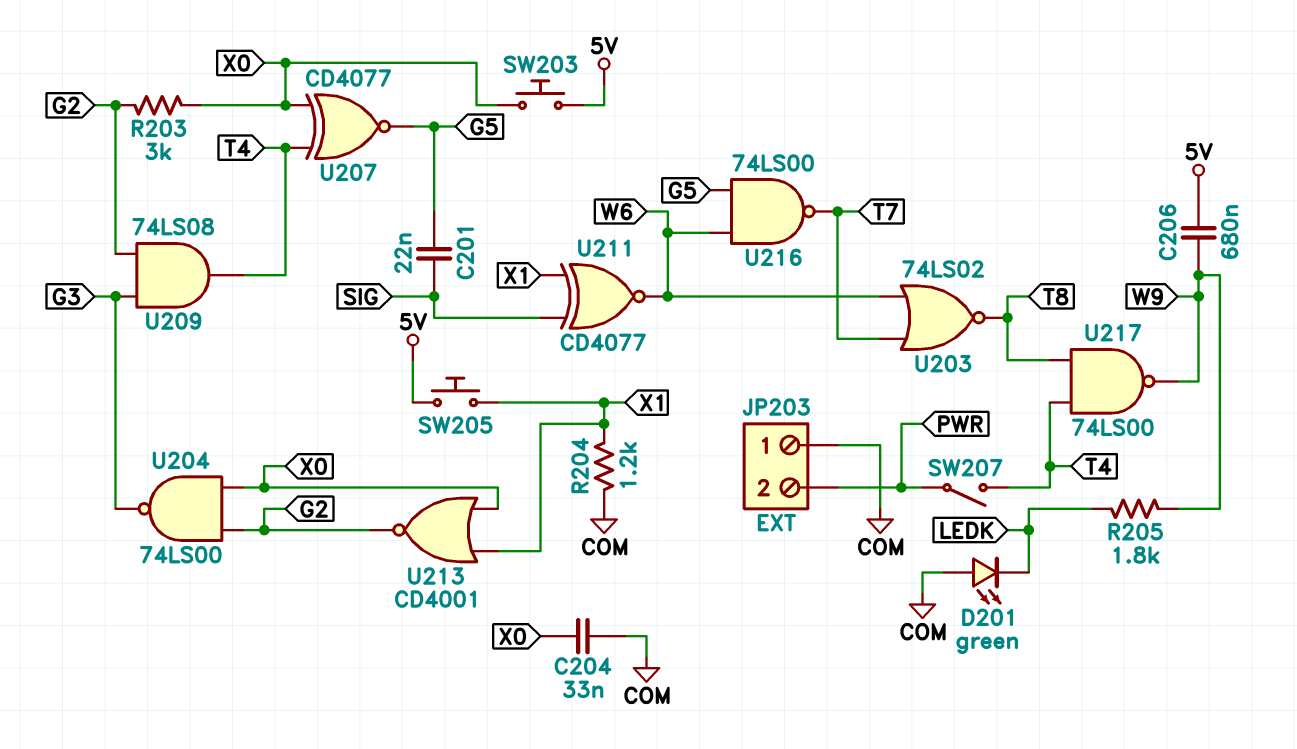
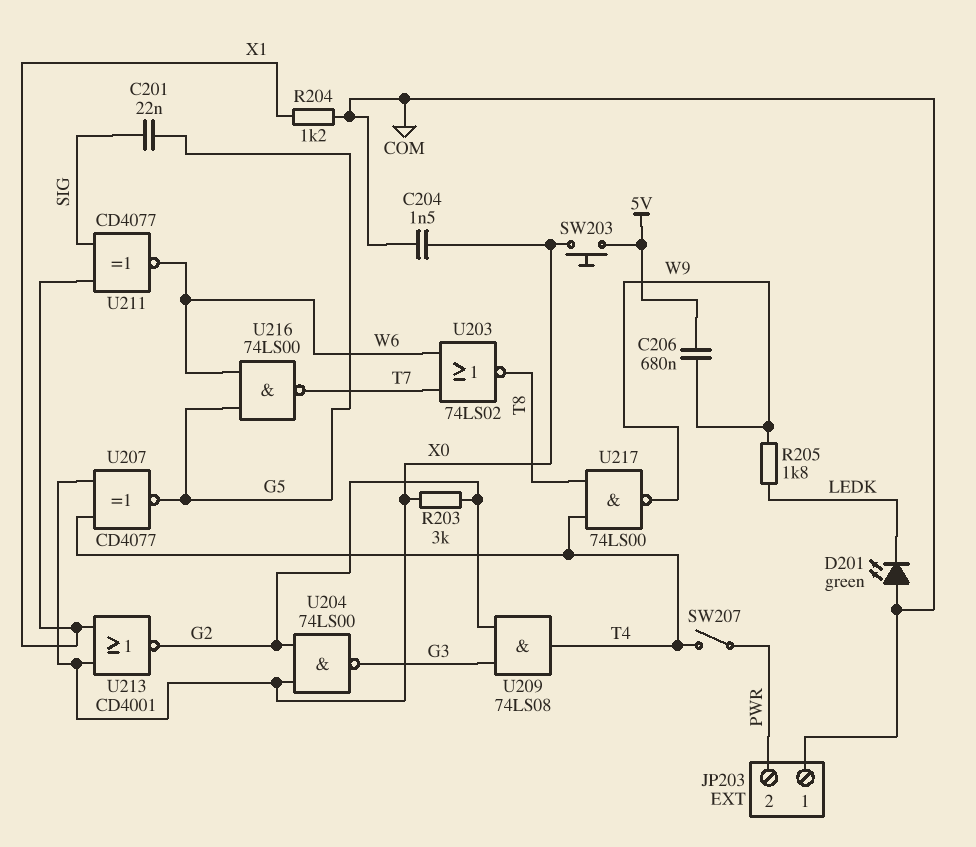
C204: 33nF (COM, X0) -> 1.5nF (COM, X0)
SW205: button (5V, X1) -> none

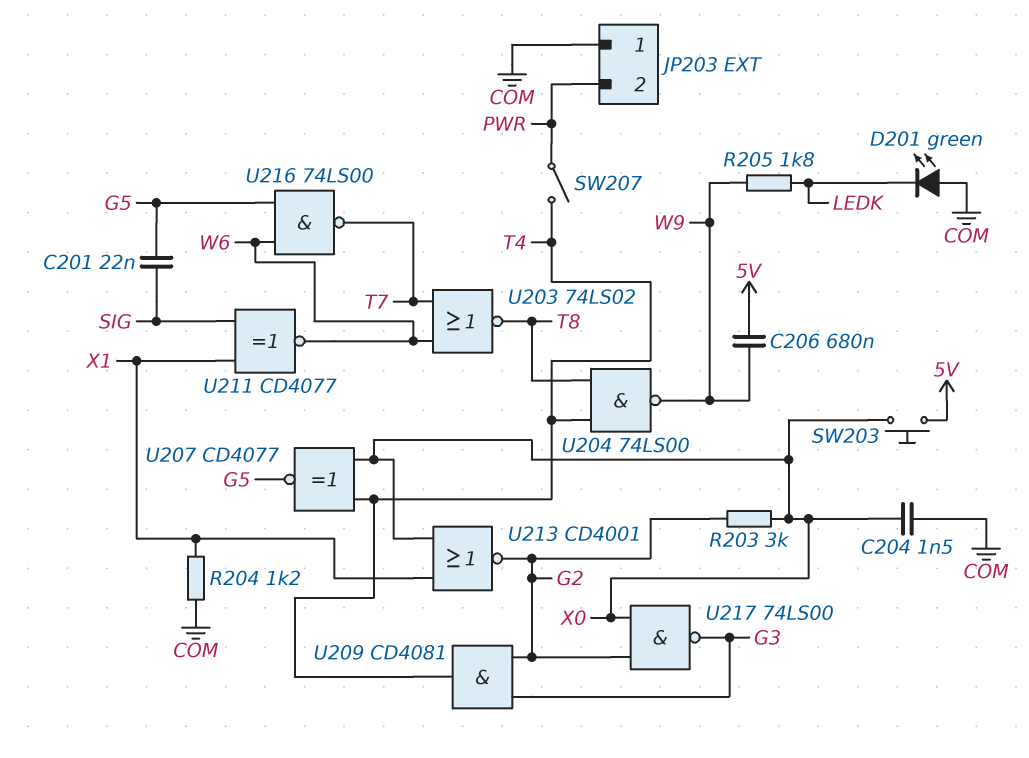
U204: NAND 74LS00 (in G2, in X0, out G3) -> NAND 74LS00 (in T4, in T8, out W9)
U209: AND 74LS08 (in G2, in G3, out T4) -> AND CD4081 (in G2, in G3, out T4)
U217: NAND 74LS00 (in T4, in T8, out W9) -> NAND 74LS00 (in G2, in X0, out G3)

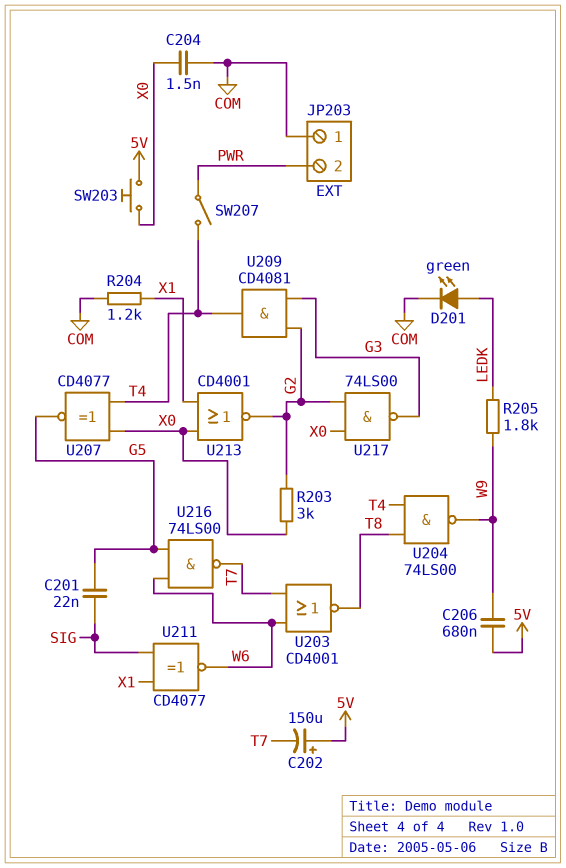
C202: none -> 150uF (plus 5V, minus T7)
D201: LED green (A COM, K LEDK) -> LED green (A LEDK, K COM)
U203: NOR 74LS02 (in T7, in W6, out T8) -> NOR CD4001 (in T7, in W6, out T8)

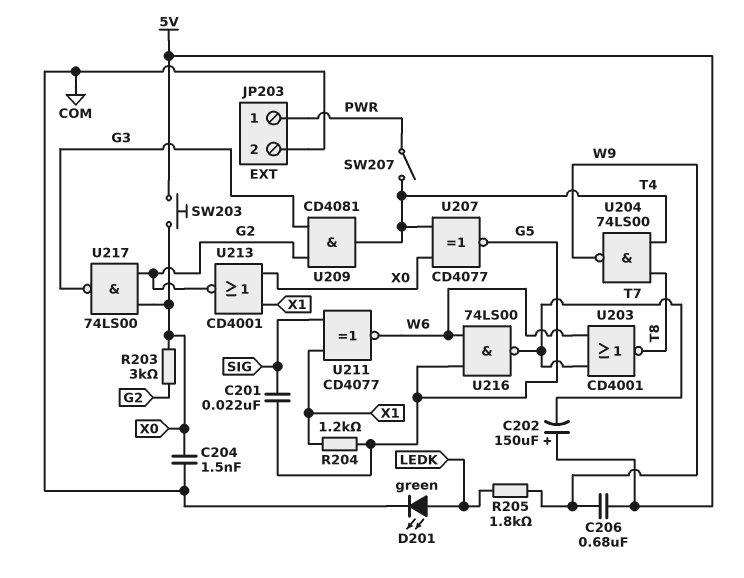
JP203 pin 1: COM -> PWR
JP203 pin 2: PWR -> COM
R204: 1.2k (COM, X1) -> 1.2k (G5, X1)

